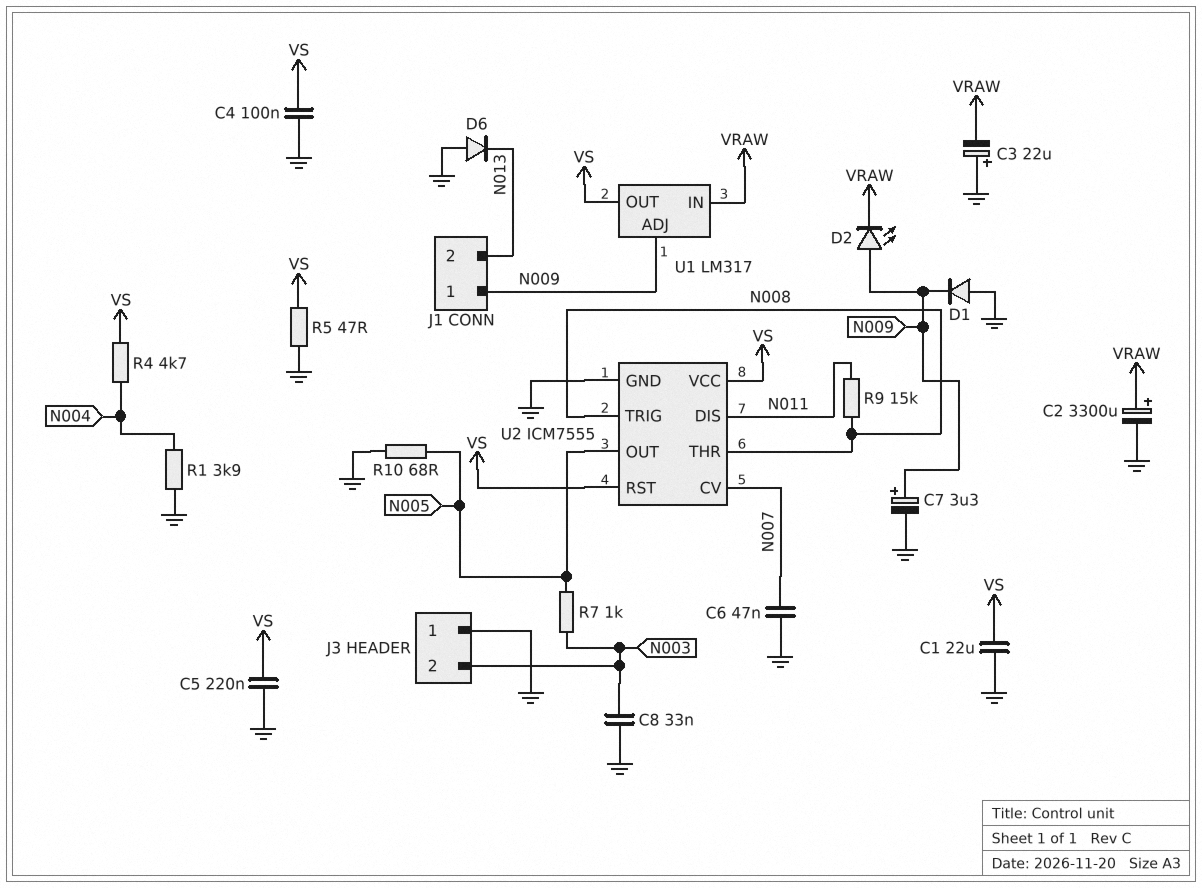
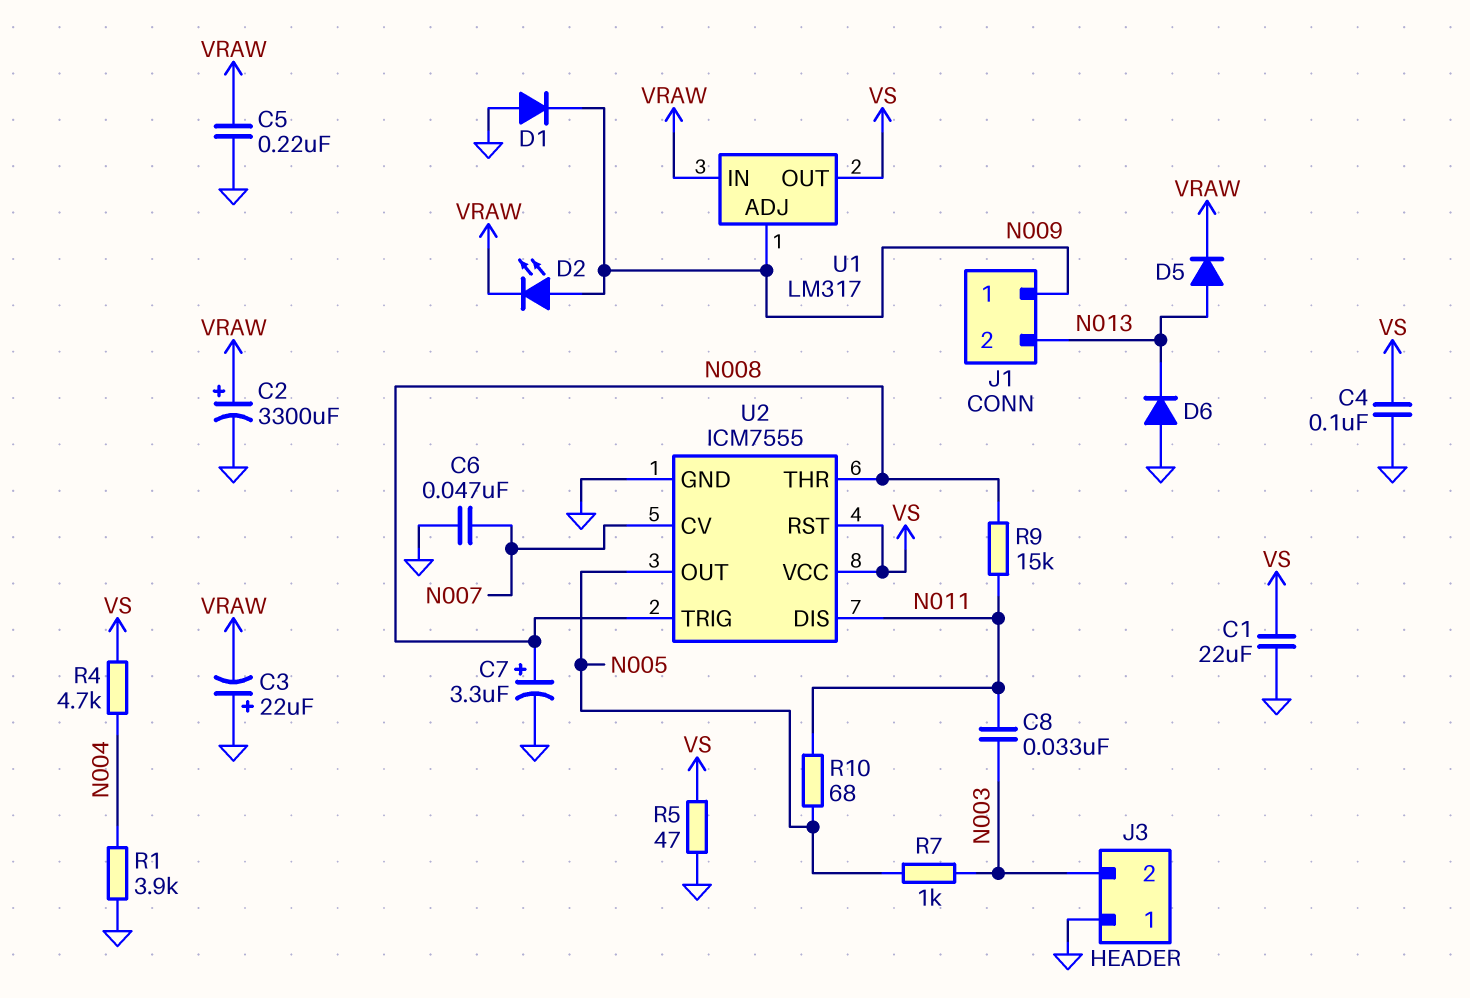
C5: 220nF (GND, VS) -> 220nF (GND, VRAW)
C7: 3.3uF (plus N009, minus GND) -> 3.3uF (plus N008, minus GND)
C8: 33nF (GND, N003) -> 33nF (N003, N011)
D5: none -> diode (A N013, K VRAW)
R10: 68 (GND, N005) -> 68 (N005, N011)

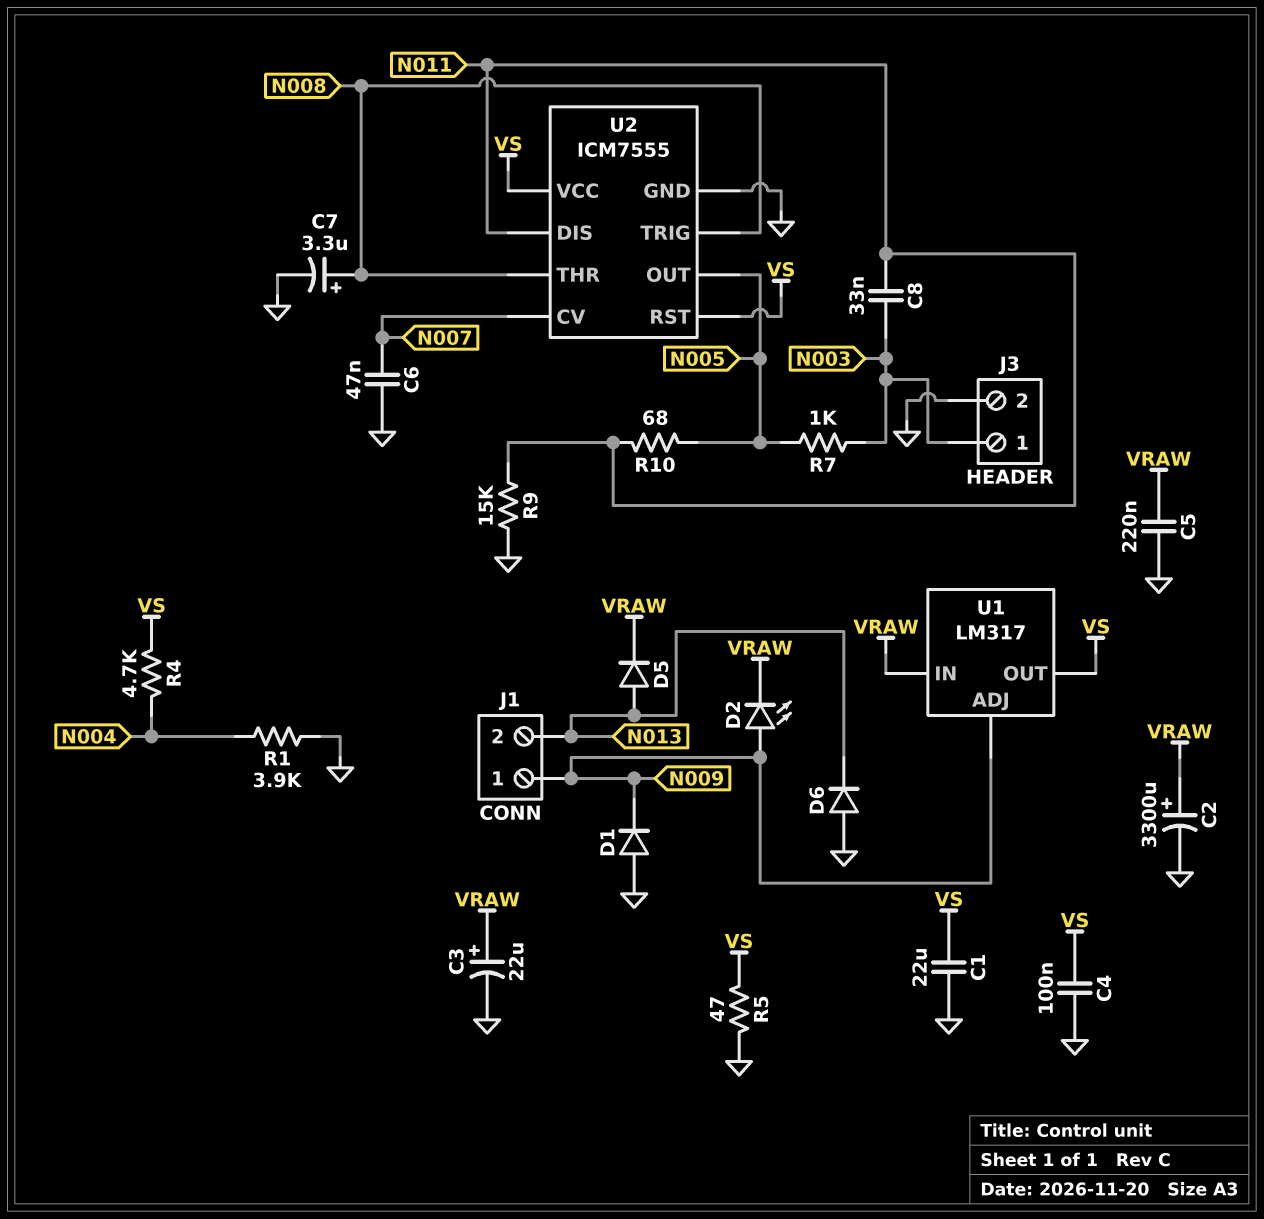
C3: 22uF (plus GND, minus VRAW) -> 22uF (plus VRAW, minus GND)
J3 pin 1: GND -> N003
J3 pin 2: N003 -> GND
R9: 15k (N008, N011) -> 15k (GND, N011)

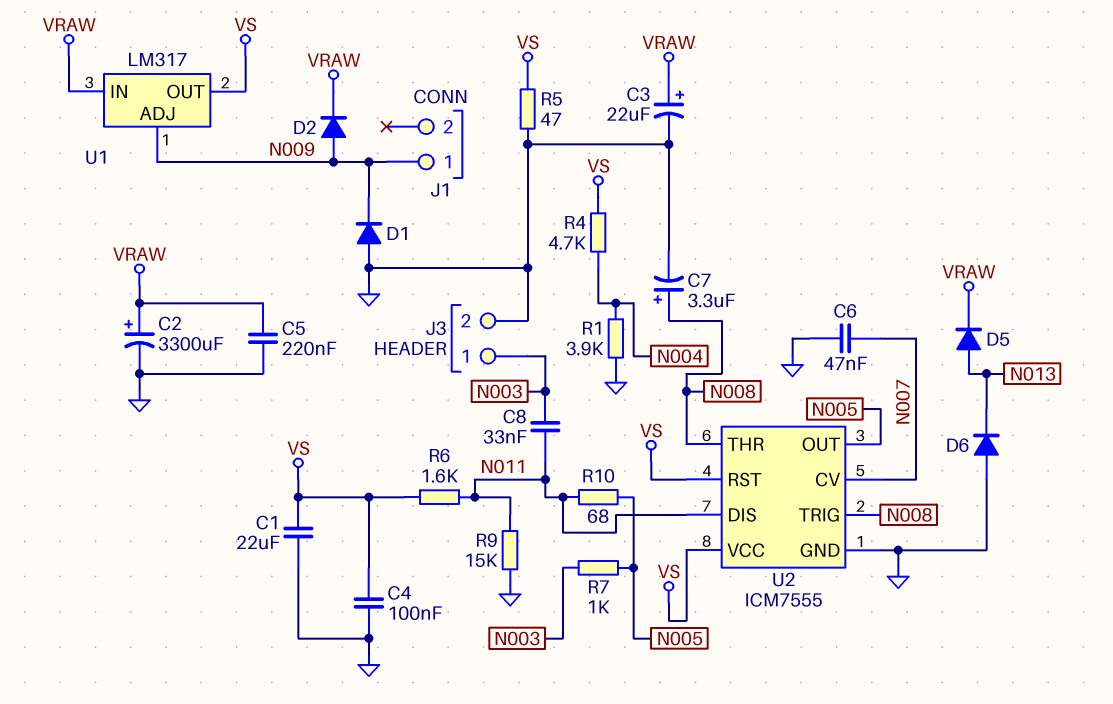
D2: LED (A N009, K VRAW) -> diode (A N009, K VRAW)
J1 pin 2: N013 -> none
R6: none -> 1.6k (N011, VS)

